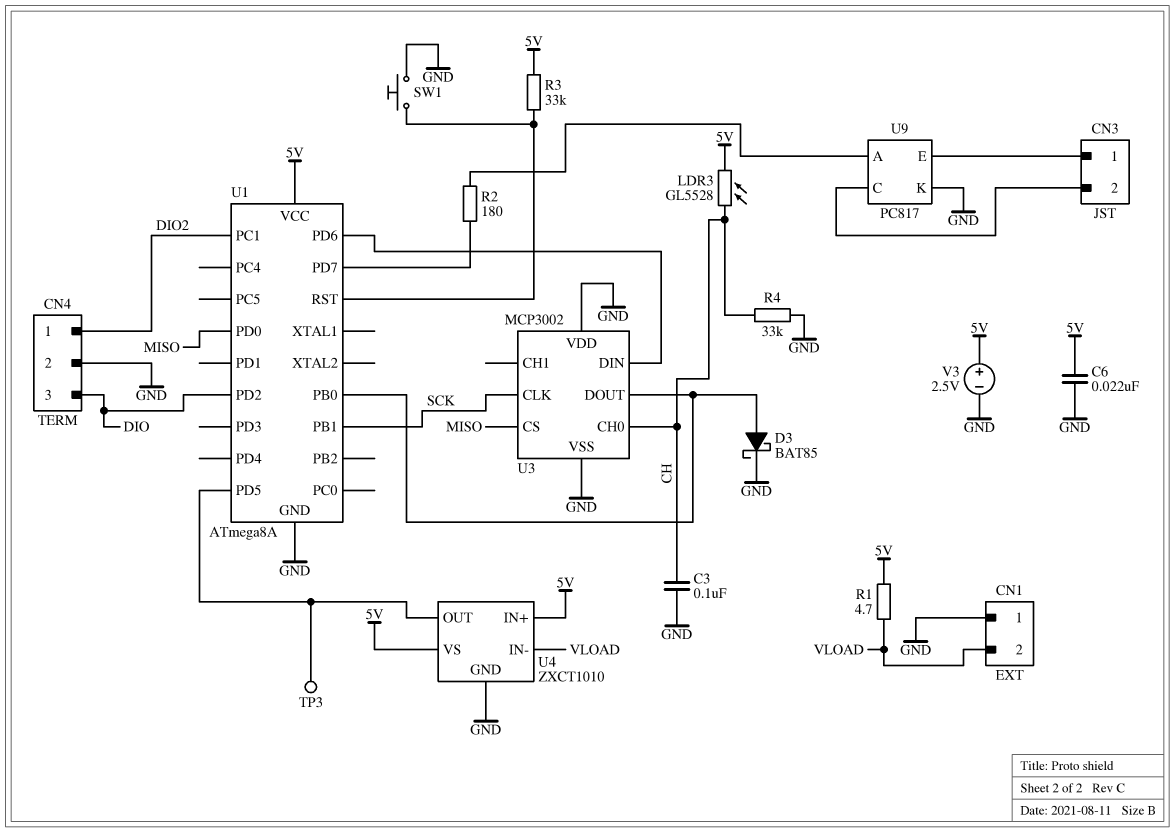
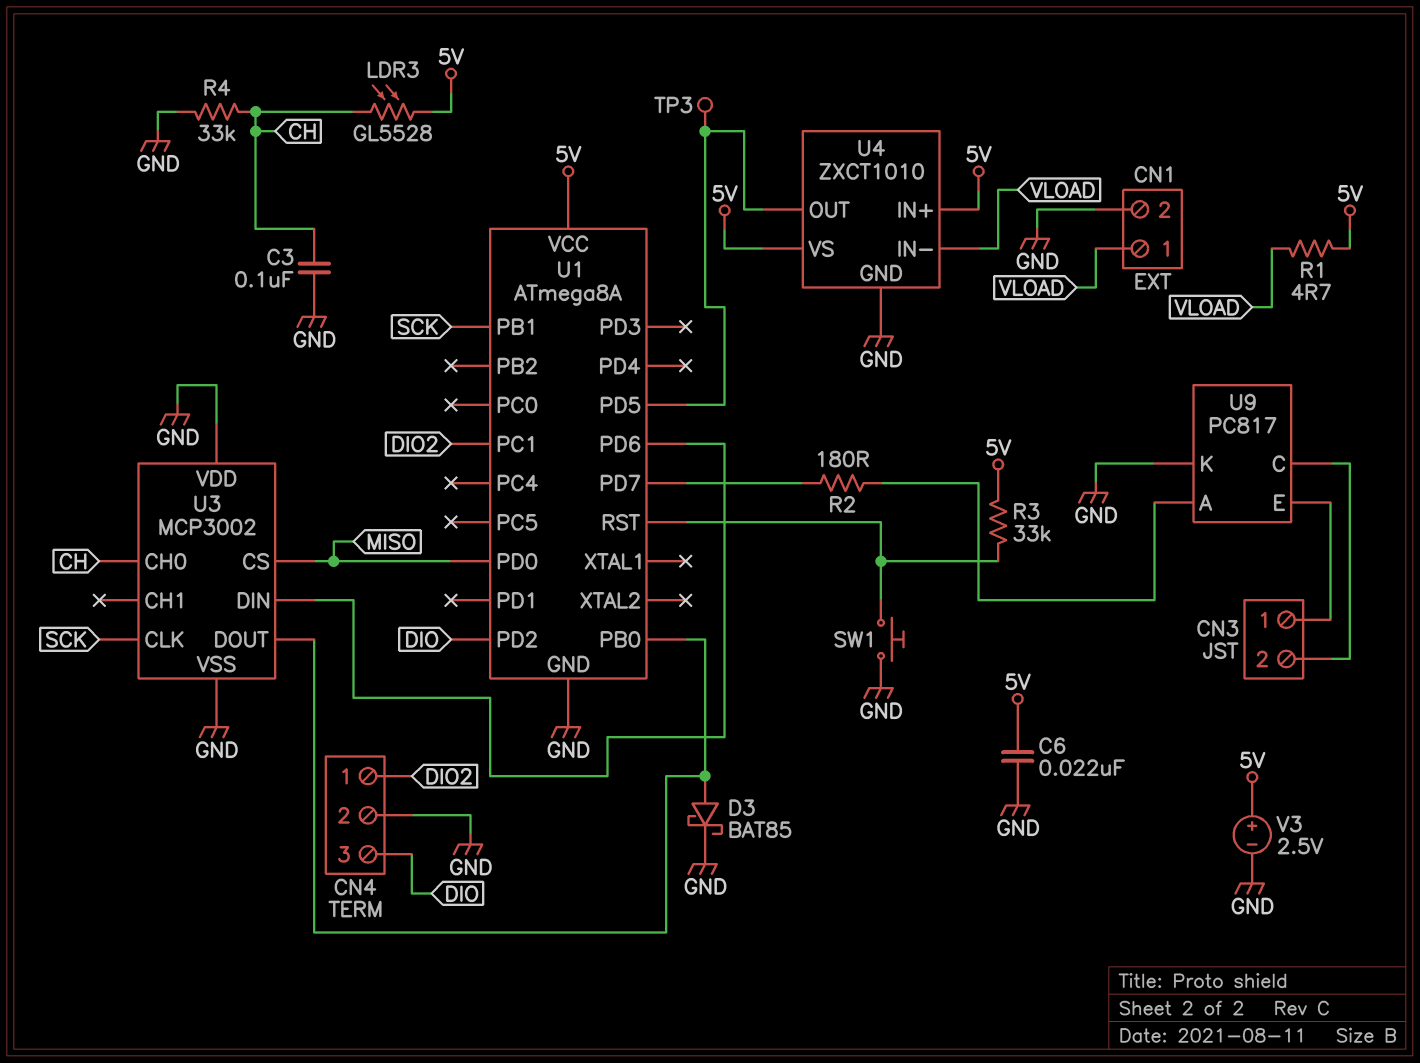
CN1 pin 1: GND -> VLOAD
CN1 pin 2: VLOAD -> GND

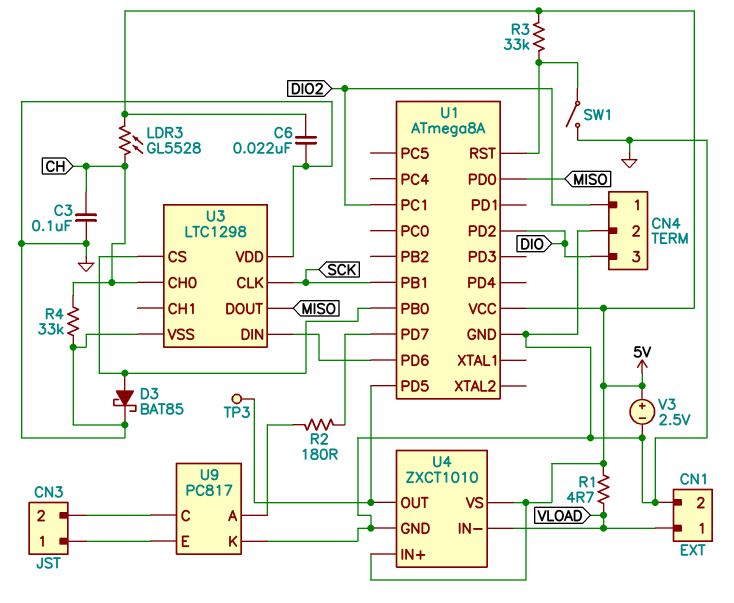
SW1: button (GND, U1/RST) -> switch (GND, U1/RST)
U3: MCP3002 -> LTC1298
U3 pin CS: MISO -> U1/PB0
U3 pin DOUT: U1/PB0 -> MISO

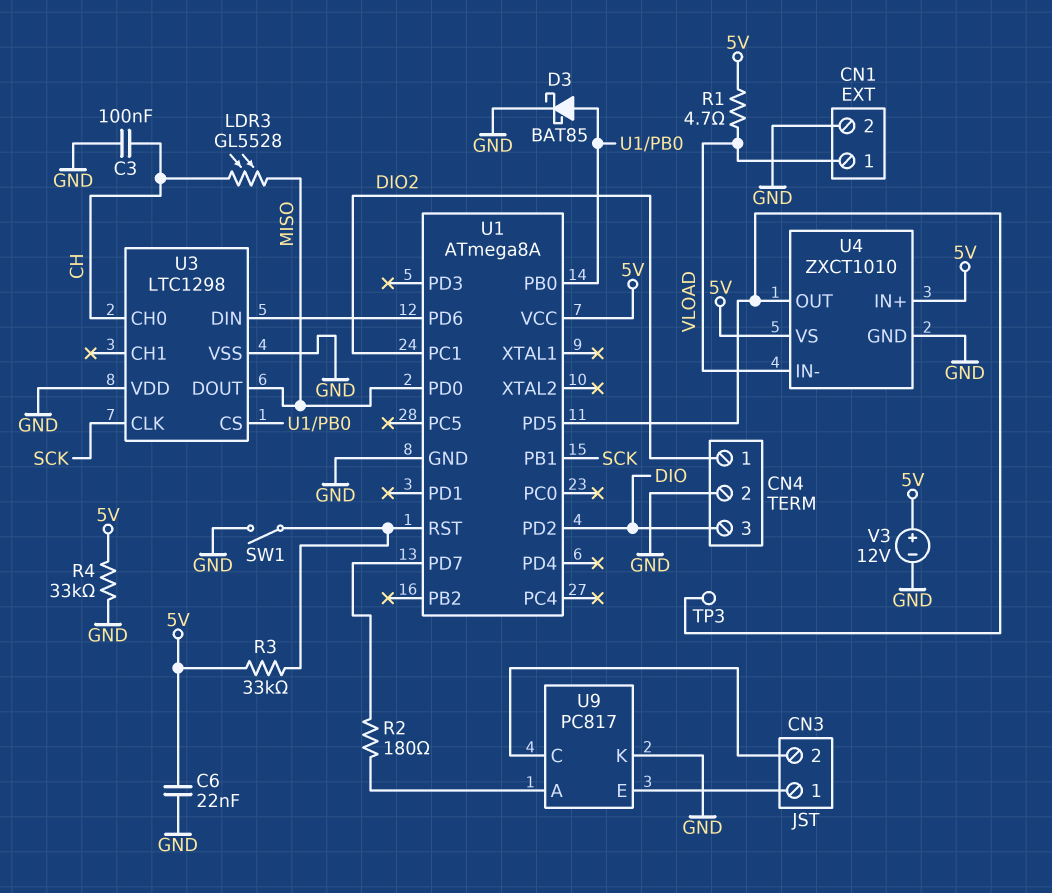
LDR3: GL5528 (5V, CH) -> GL5528 (CH, MISO)
R4: 33k (CH, GND) -> 33k (5V, GND)
V3: 2.5V (plus 5V, minus GND) -> 12V (plus 5V, minus GND)

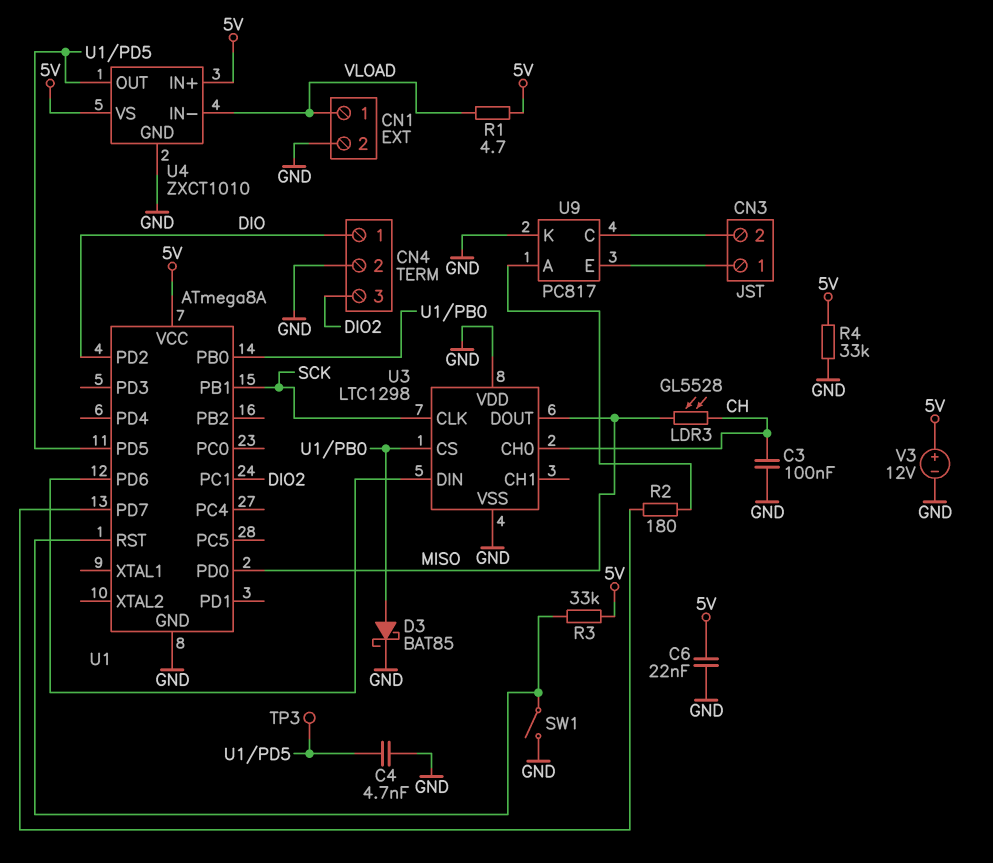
C4: none -> 4.7nF (GND, U1/PD5)
CN4 pin 1: DIO2 -> DIO
CN4 pin 3: DIO -> DIO2

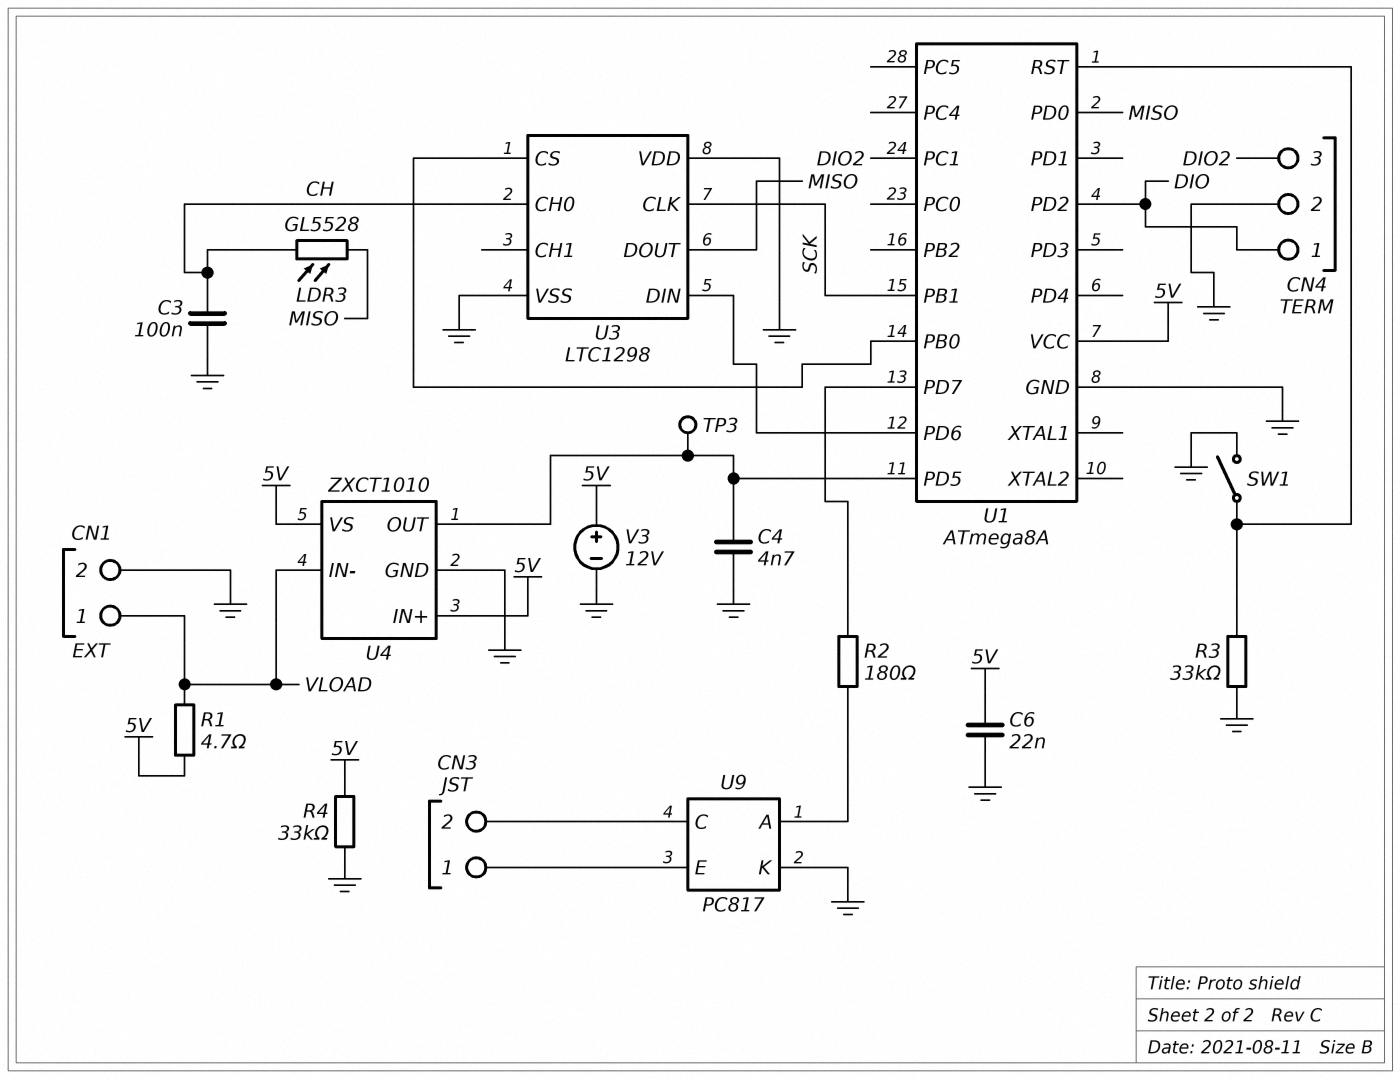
D3: schottky BAT85 (A U1/PB0, K GND) -> none
R3: 33k (5V, U1/RST) -> 33k (GND, U1/RST)

